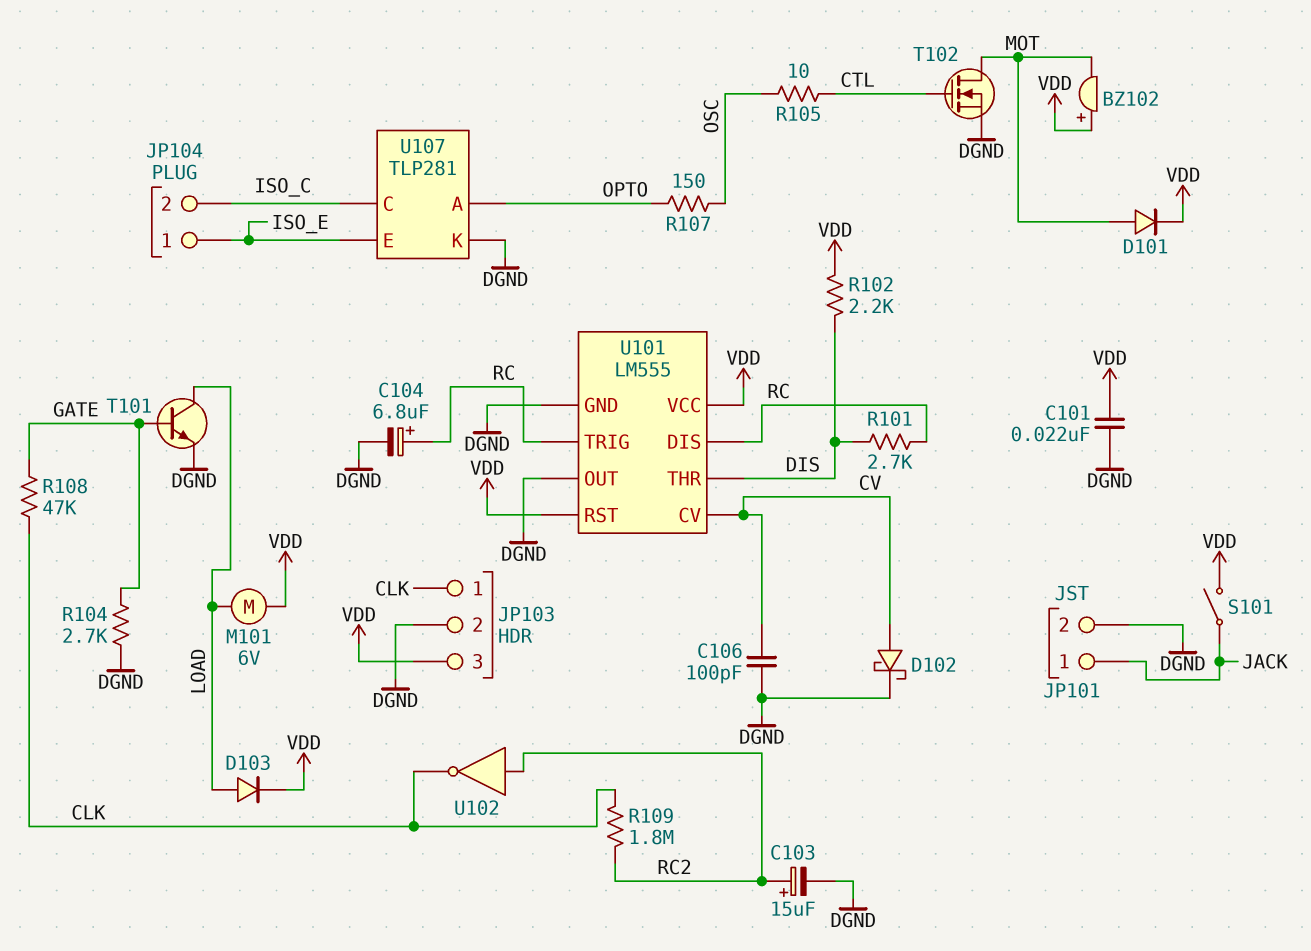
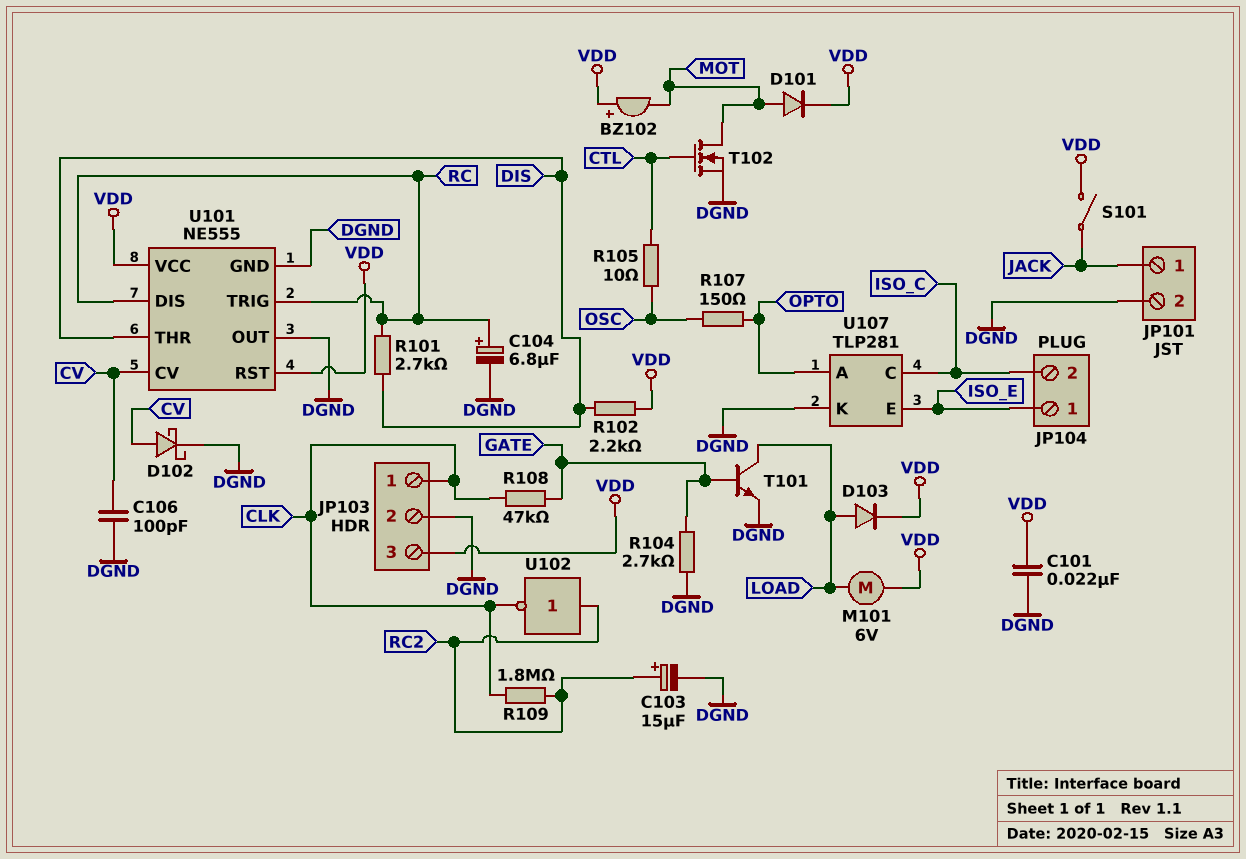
U101: LM555 -> NE555

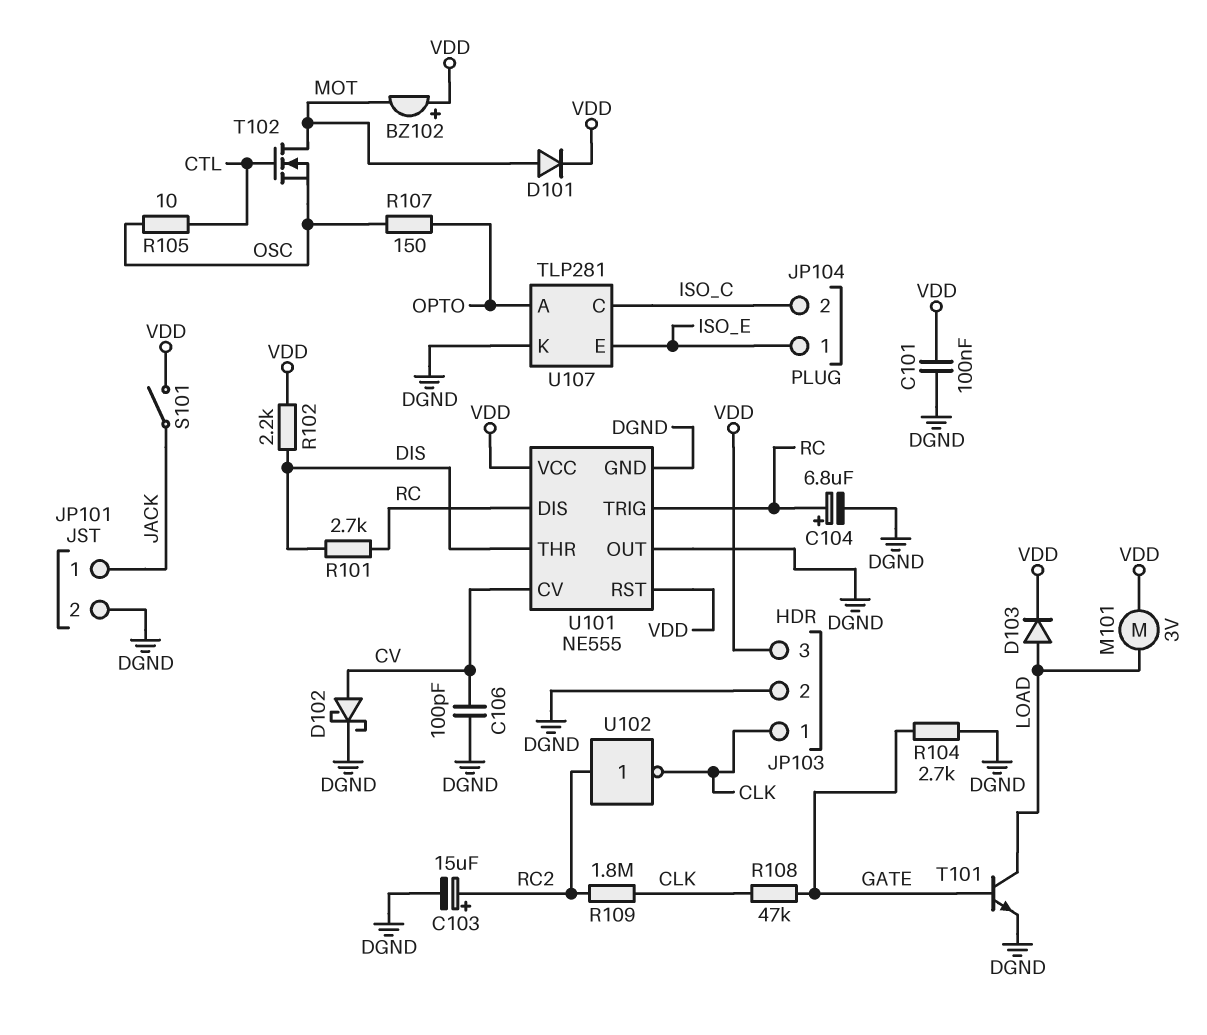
C101: 22nF (DGND, VDD) -> 100nF (DGND, VDD)
M101: motor 6V (LOAD, VDD) -> motor 3V (LOAD, VDD)
T102: NMOS (G CTL, D MOT, S DGND) -> NMOS (G CTL, D MOT, S OSC)

